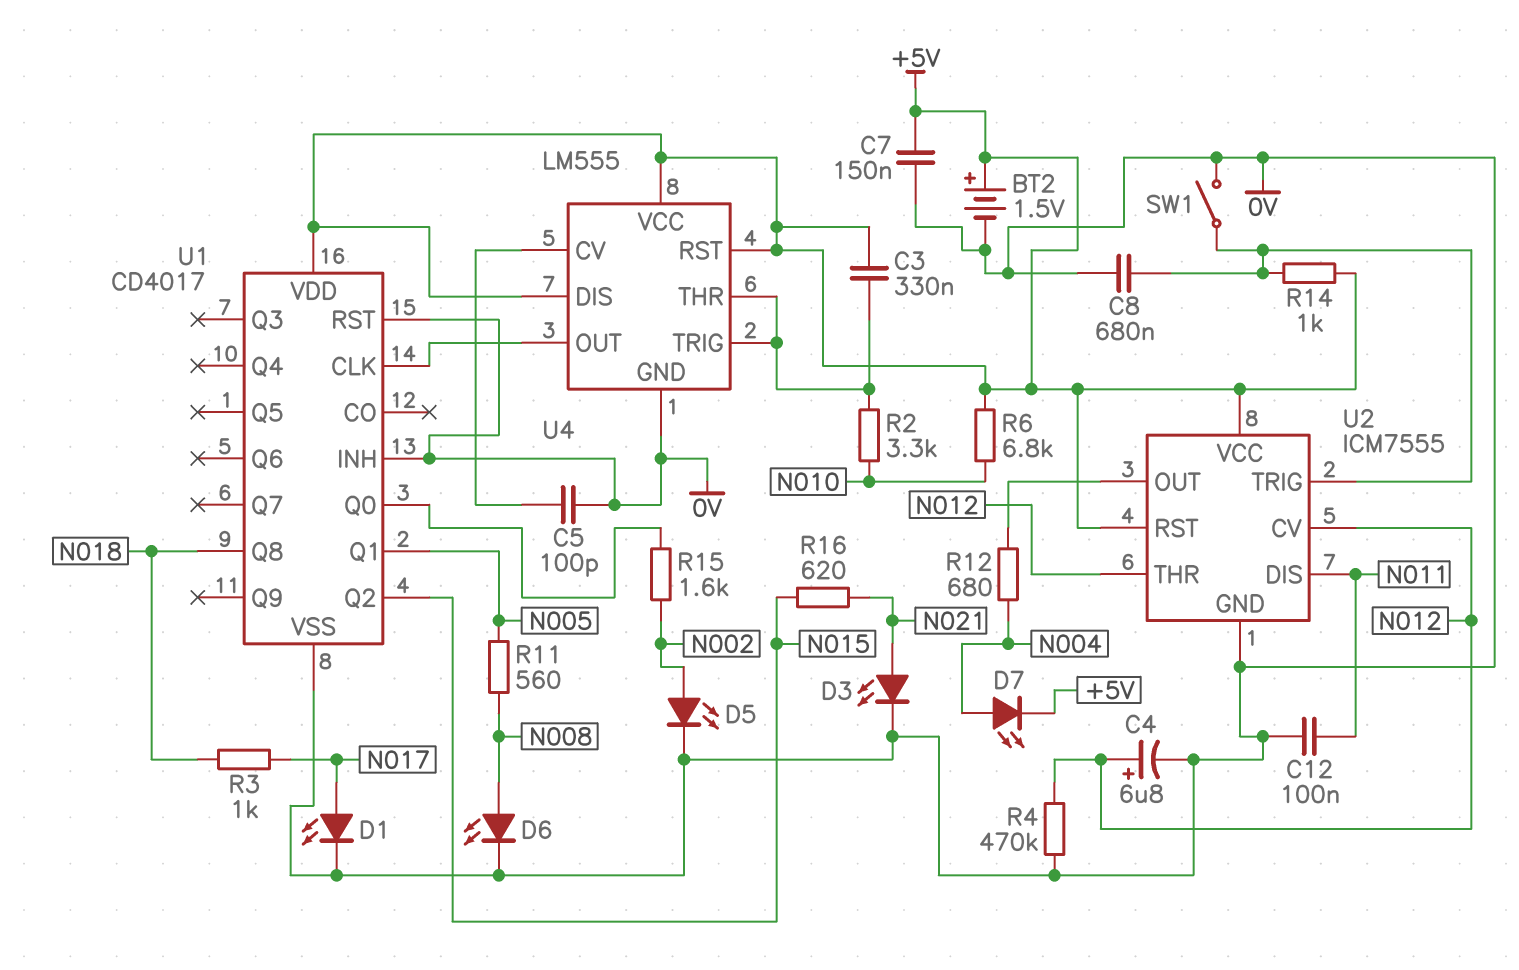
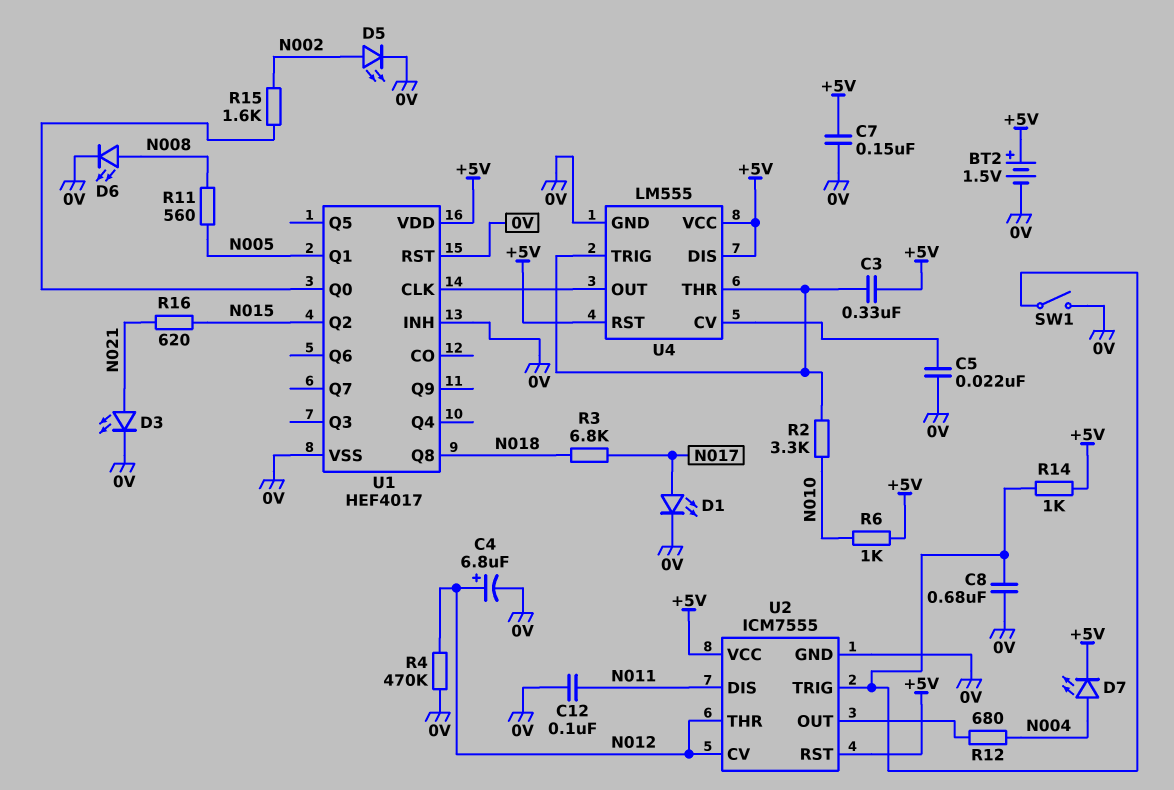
C5: 100pF (0V, U4/CV) -> 22nF (0V, U4/CV)
R3: 1k (N017, N018) -> 6.8k (N017, N018)
R6: 6.8k (+5V, N010) -> 1k (+5V, N010)
U1: CD4017 -> HEF4017

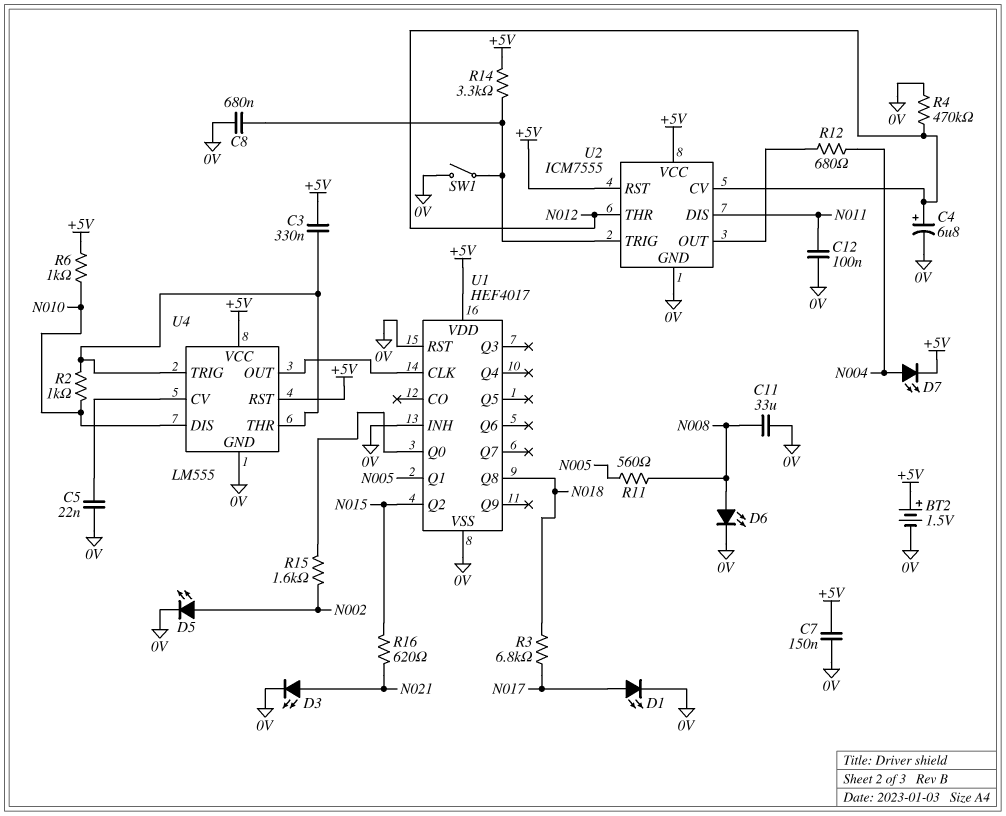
C11: none -> 33uF (0V, N008)
R2: 3.3k (N010, U4/THR) -> 1k (N010, U4/THR)
R14: 1k (+5V, U2/TRIG) -> 3.3k (+5V, U2/TRIG)
U4 pin DIS: +5V -> N010

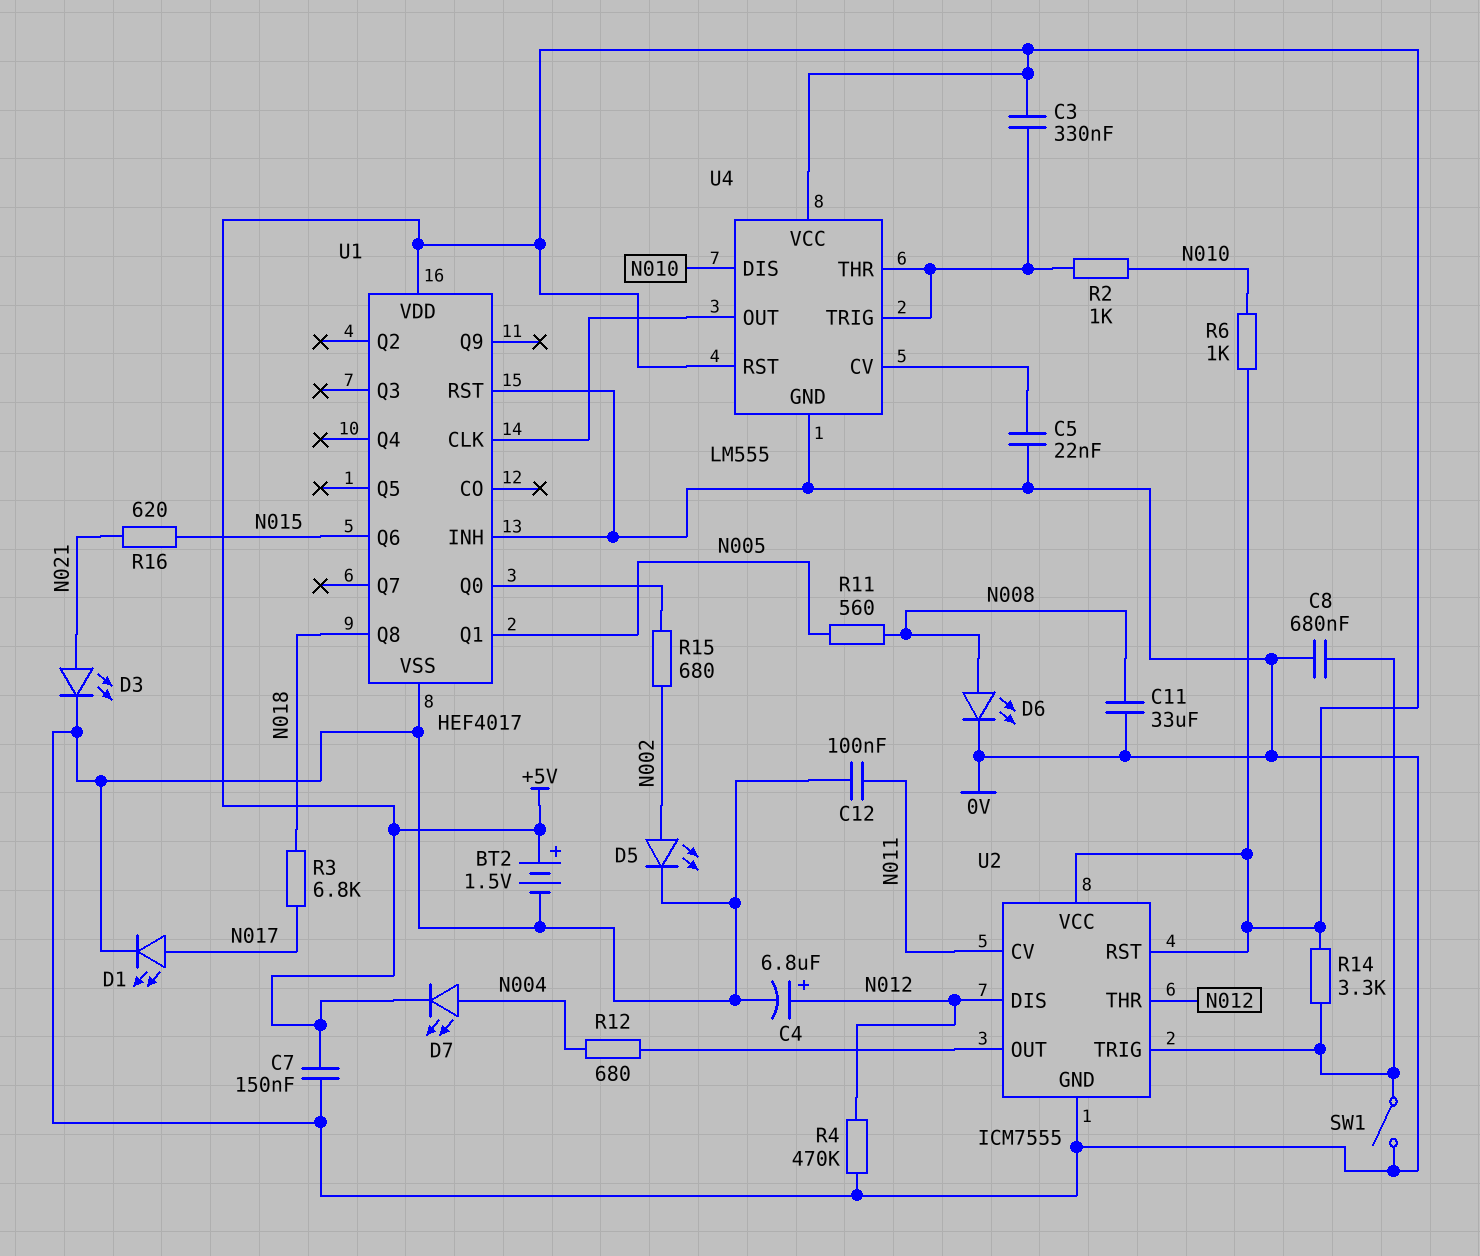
R15: 1.6k (N002, U1/Q0) -> 680 (N002, U1/Q0)
U1 pin Q2: N015 -> none
U1 pin Q6: none -> N015
U2 pin CV: N012 -> N011
U2 pin DIS: N011 -> N012

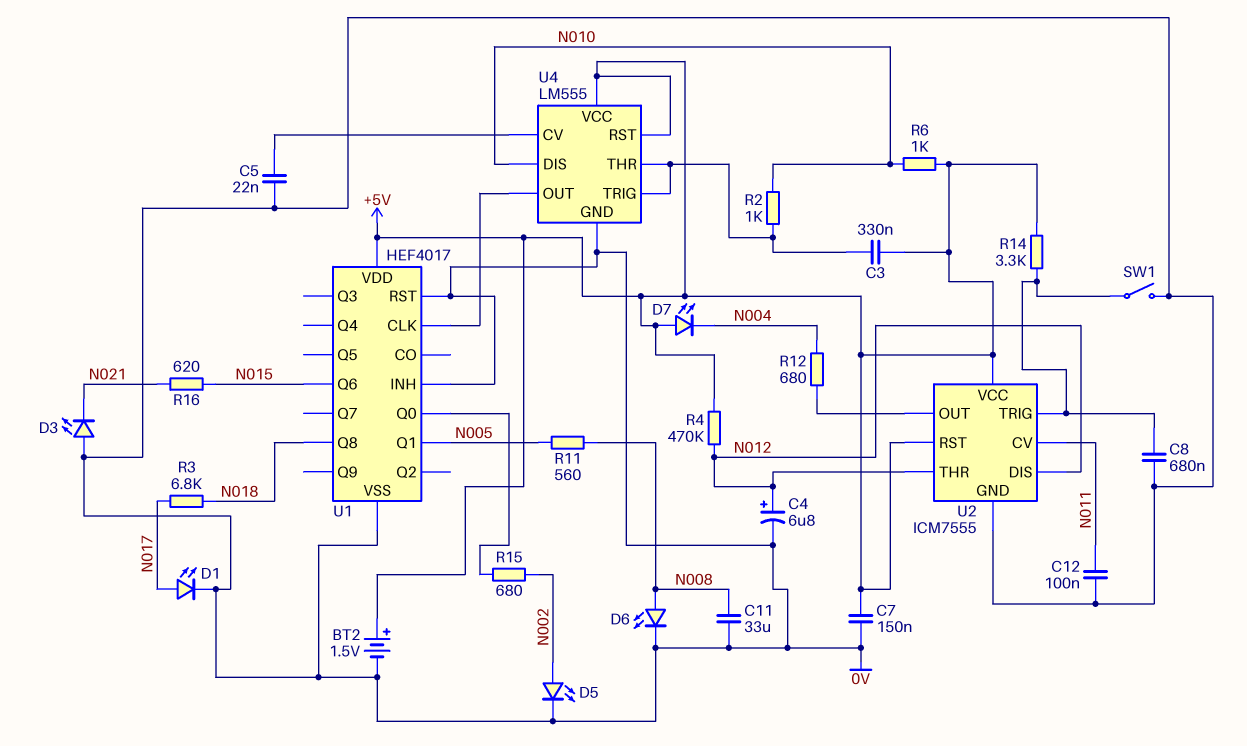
D3: LED (A N021, K 0V) -> LED (A 0V, K N021)
D7: LED (A N004, K +5V) -> LED (A +5V, K N004)
R4: 470k (0V, N012) -> 470k (+5V, N012)

